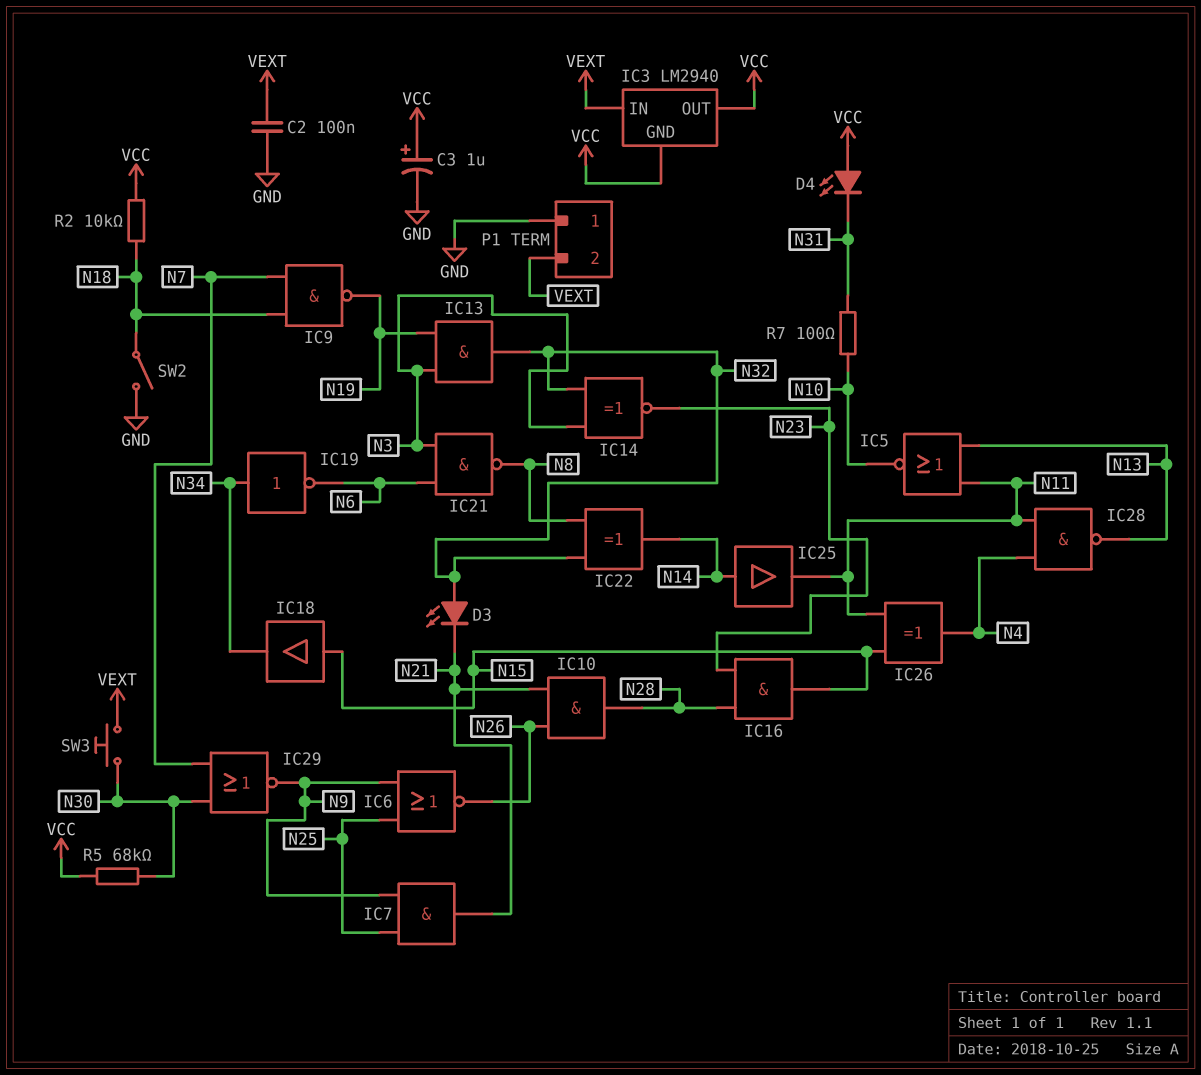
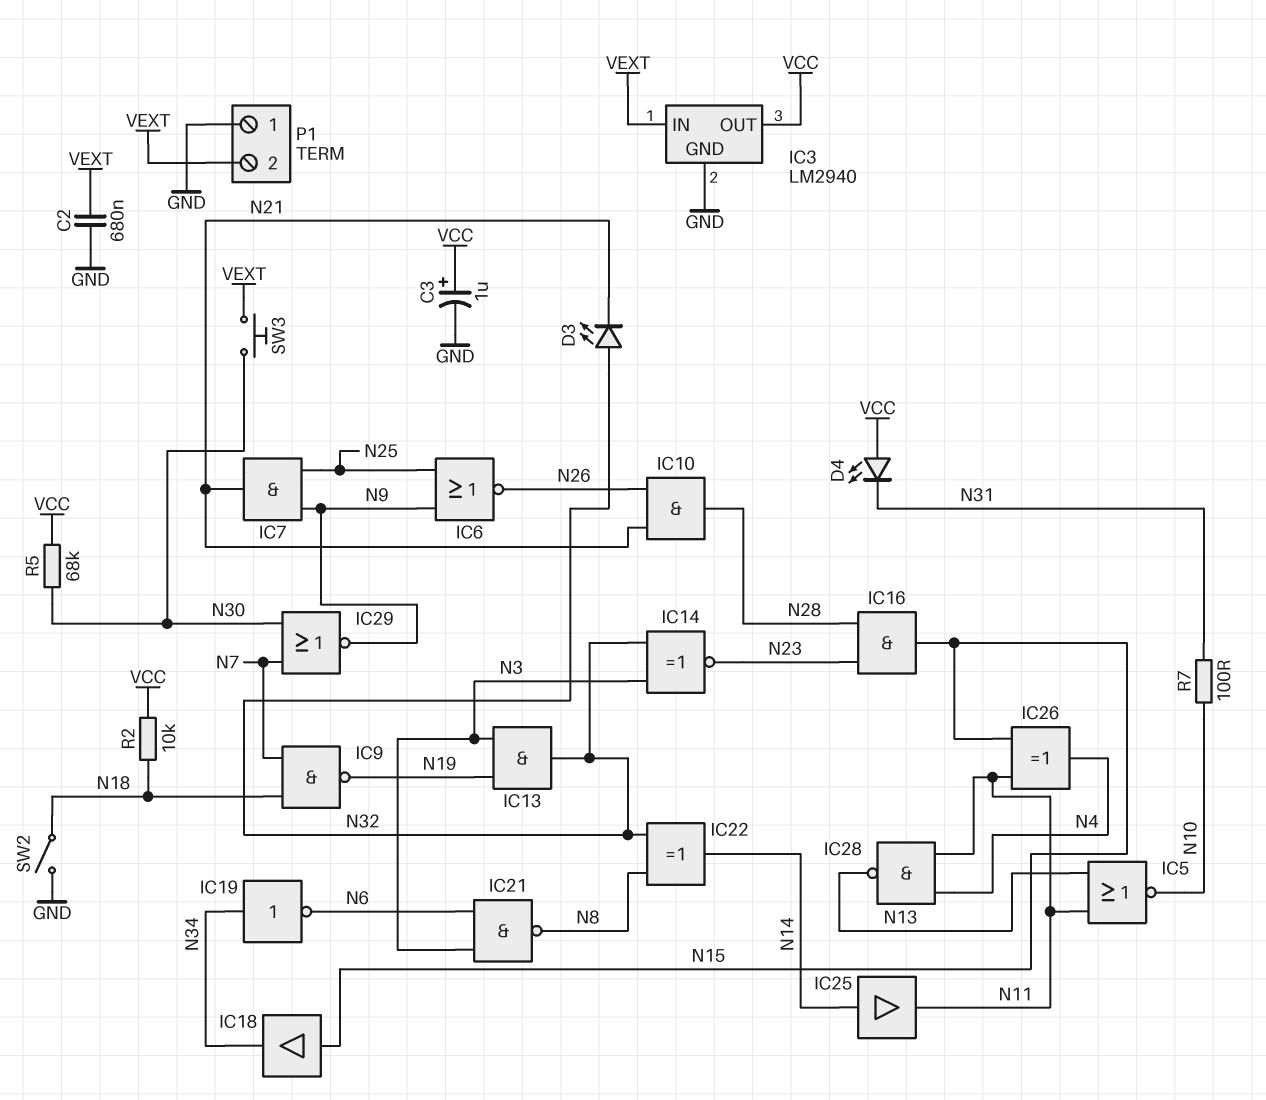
C2: 100nF (GND, VEXT) -> 680nF (GND, VEXT)
IC3 pin GND: VCC -> GND

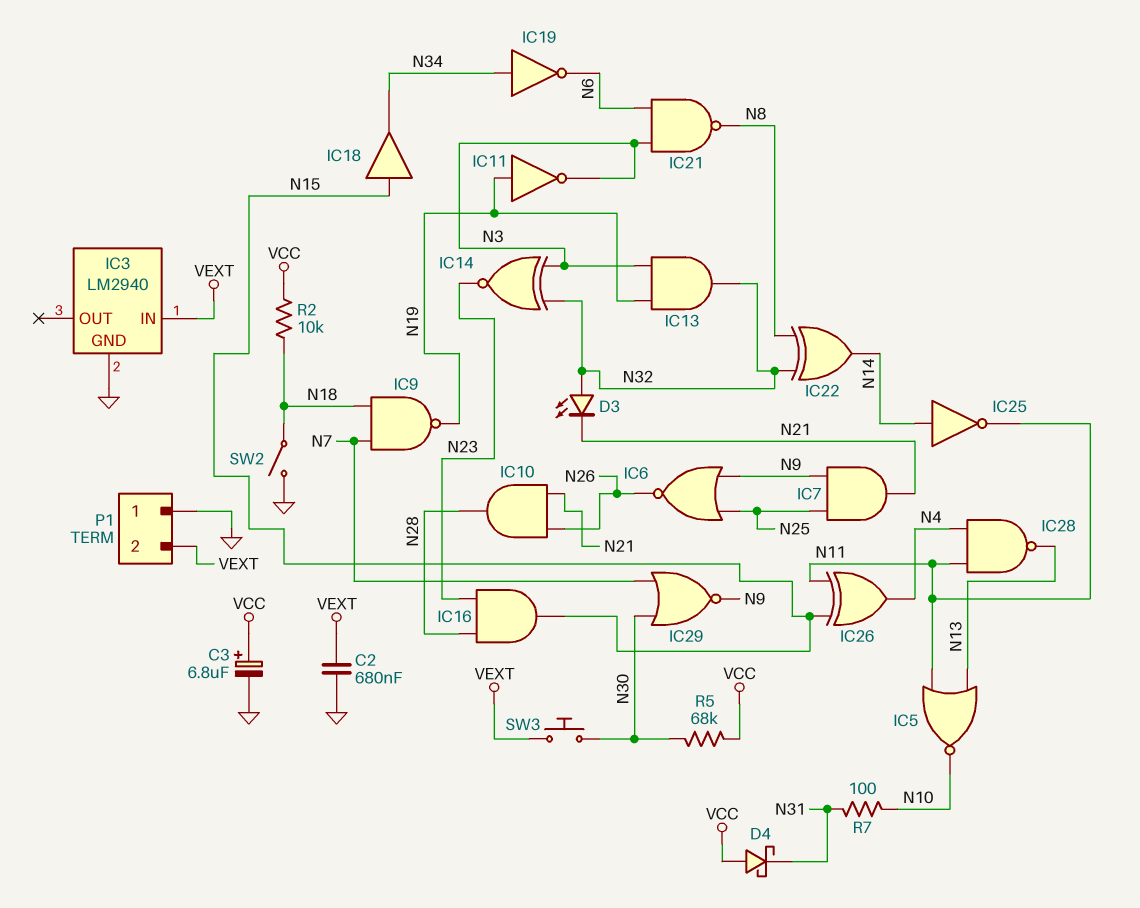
C3: 1uF (plus VCC, minus GND) -> 6.8uF (plus VCC, minus GND)
D4: LED (A VCC, K N31) -> schottky (A VCC, K N31)
IC3 pin OUT: VCC -> none
IC11: none -> NOT (in N19, out N3)
IC25: buffer (in N14, out N11) -> NOT (in N14, out N11)

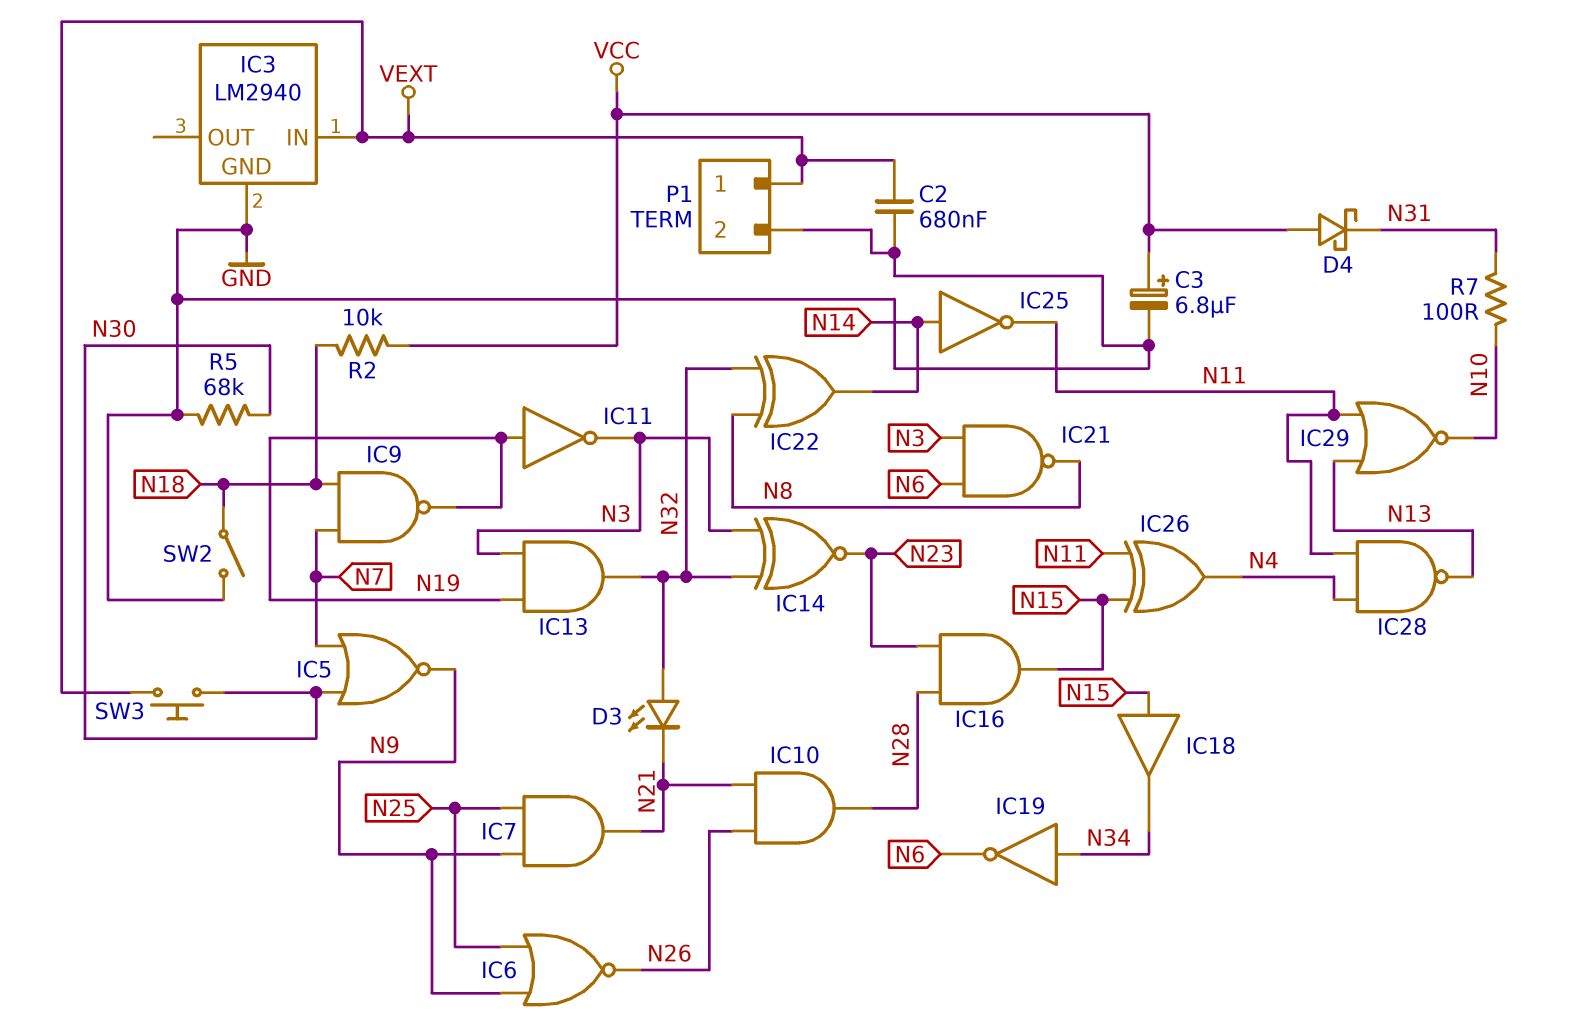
IC5: NOR (in N11, in N13, out N10) -> NOR (in N7, in N30, out N9)
IC29: NOR (in N7, in N30, out N9) -> NOR (in N11, in N13, out N10)
P1 pin 1: GND -> VEXT
P1 pin 2: VEXT -> GND
R5: 68k (N30, VCC) -> 68k (GND, N30)

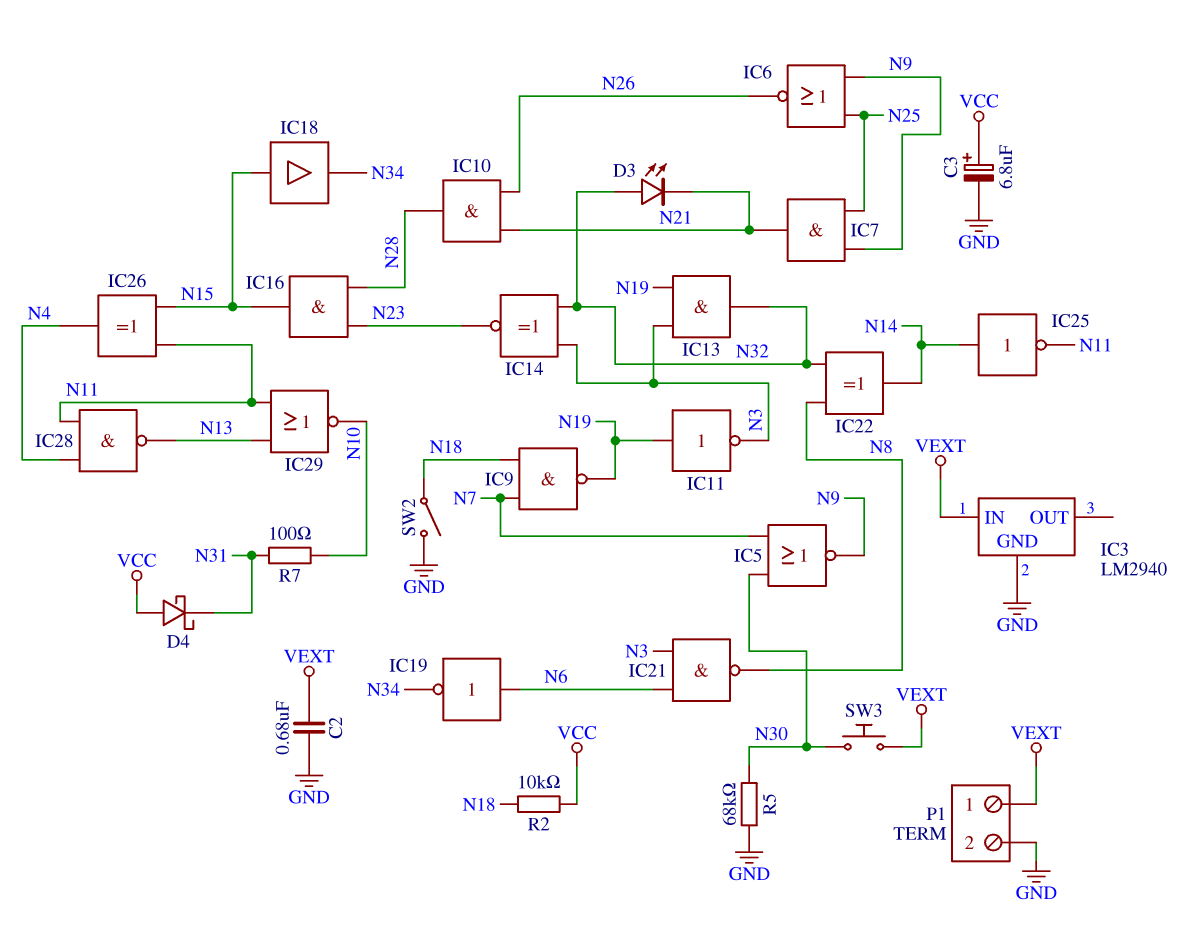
IC19: NOT (in N34, out N6) -> NOT (in N6, out N34)

